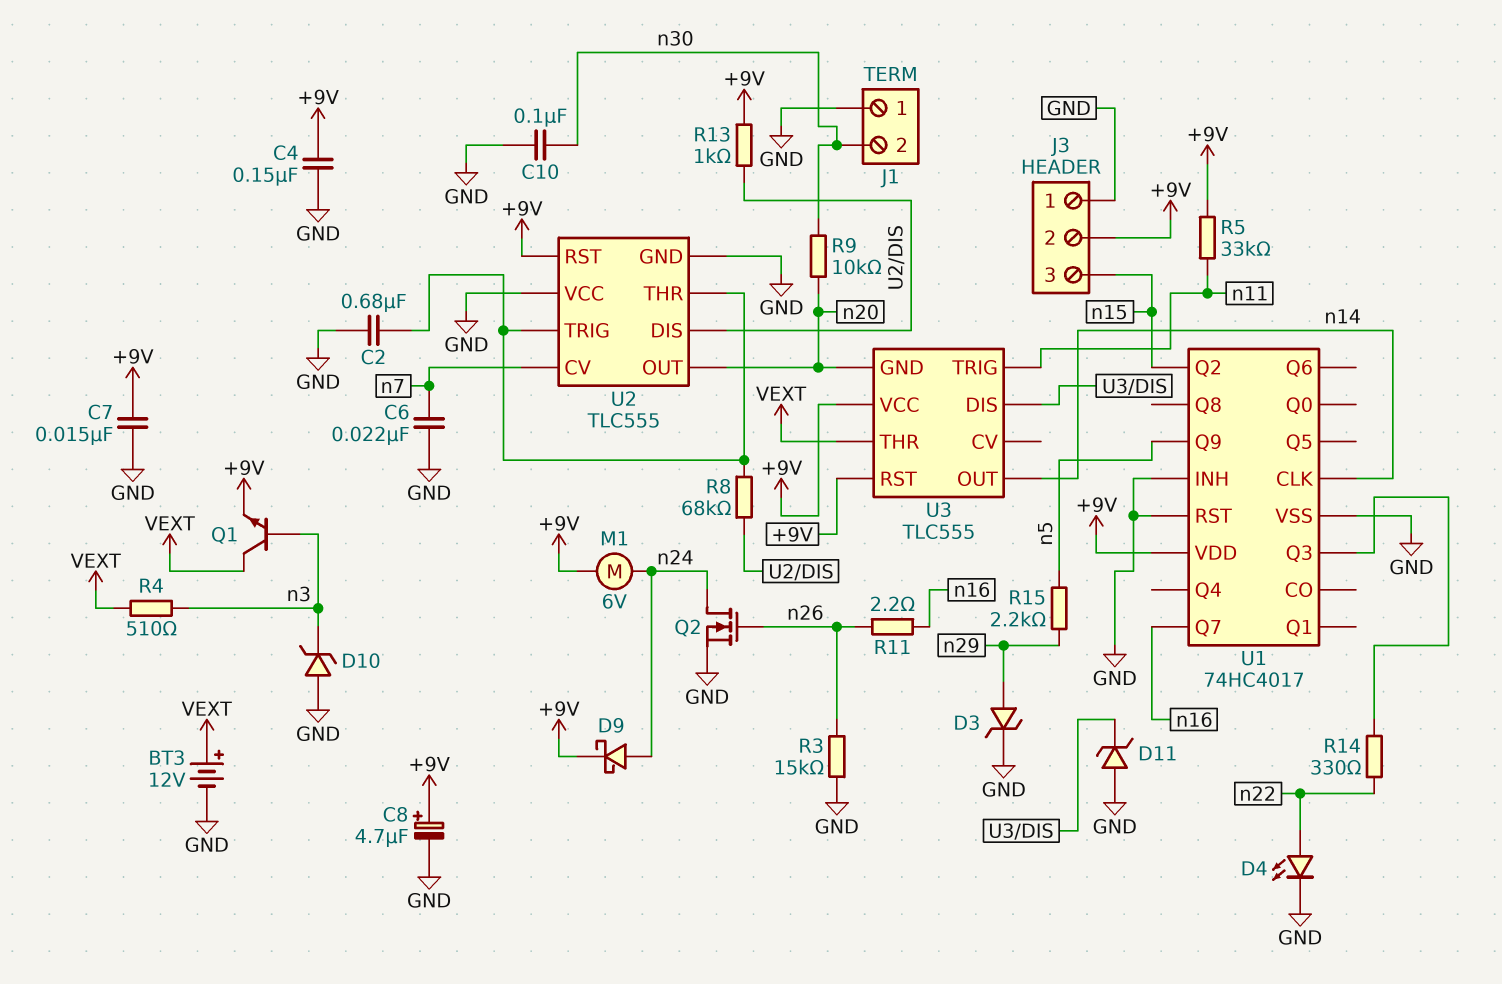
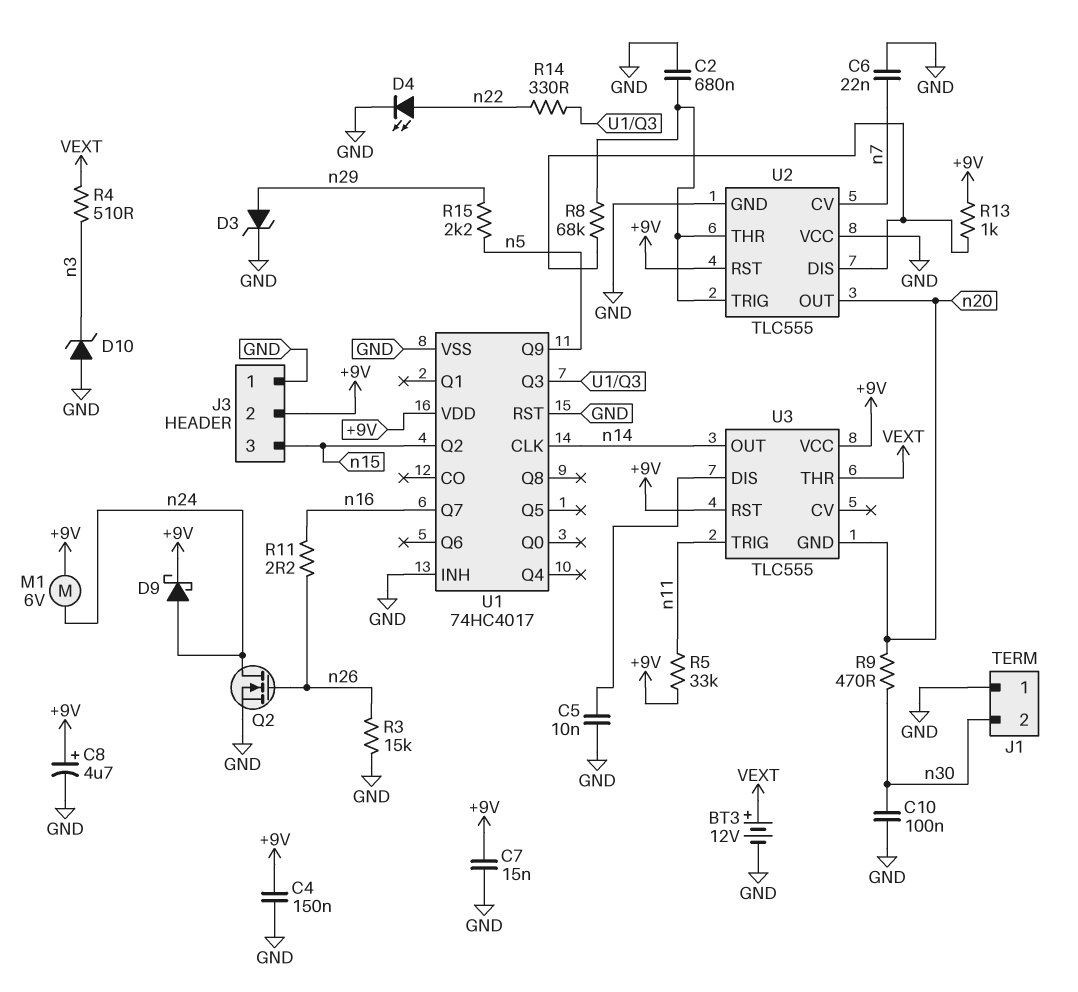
C5: none -> 10nF (GND, U3/DIS)
D11: zener (A GND, K U3/DIS) -> none
Q1: NPN (B n3, C VEXT, E +9V) -> none
R9: 10k (n20, n30) -> 470 (n20, n30)

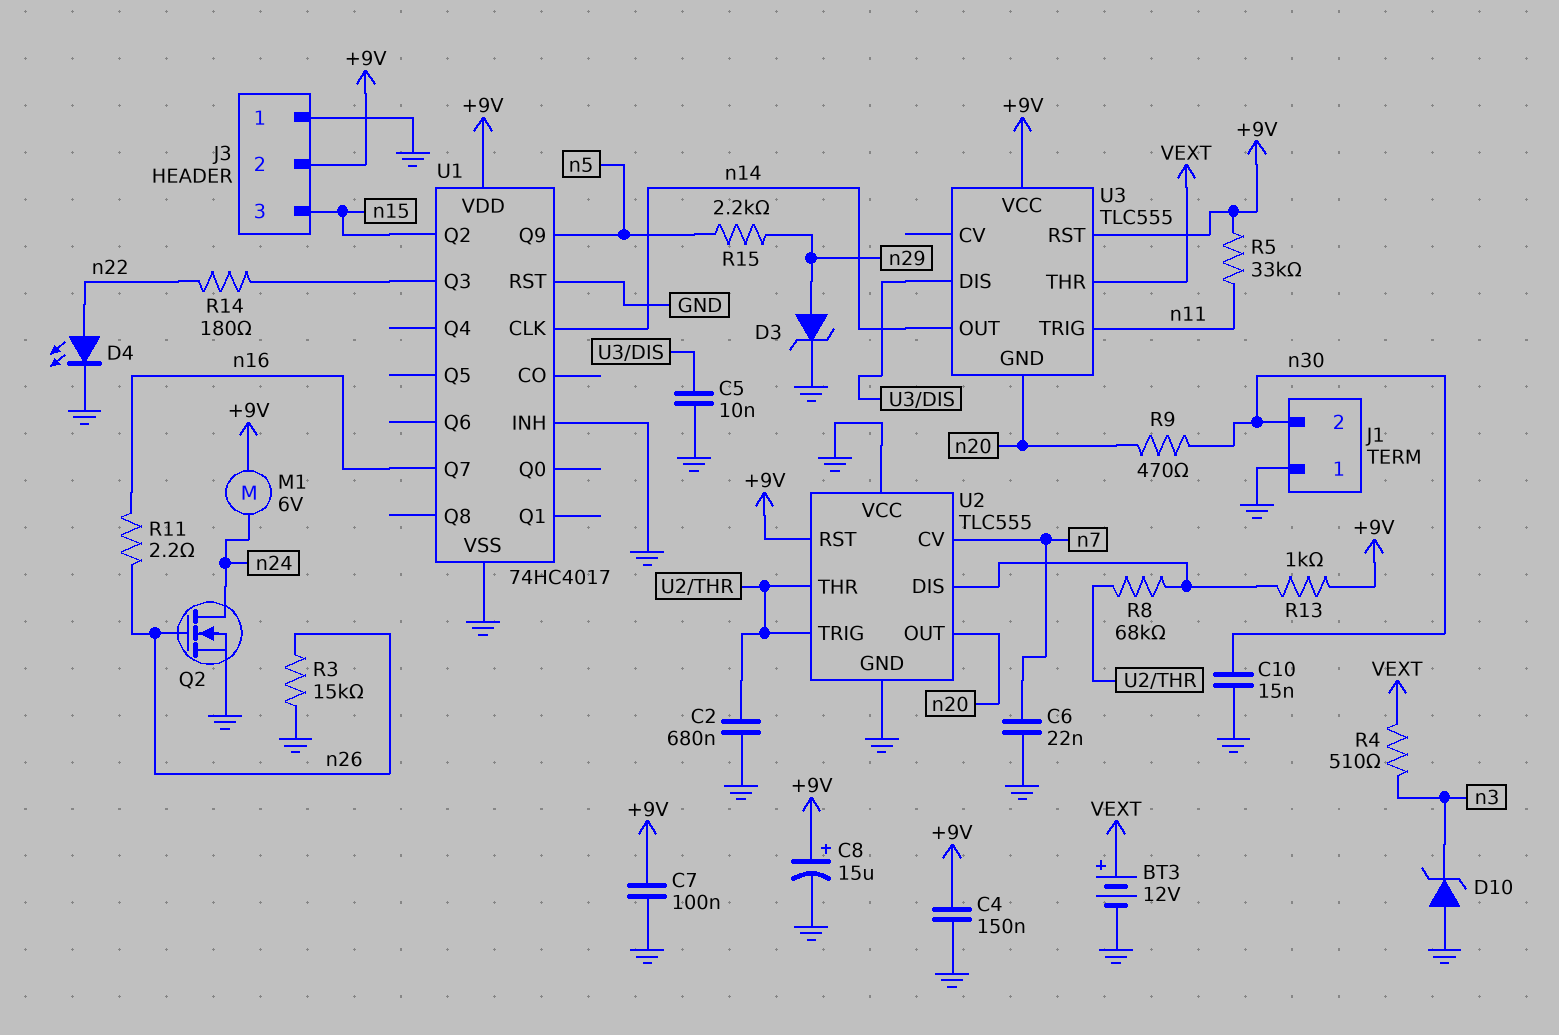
C7: 15nF (+9V, GND) -> 100nF (+9V, GND)
C8: 4.7uF (plus +9V, minus GND) -> 15uF (plus +9V, minus GND)
C10: 100nF (GND, n30) -> 15nF (GND, n30)
D9: schottky (A n24, K +9V) -> none
R14: 330 (U1/Q3, n22) -> 180 (U1/Q3, n22)

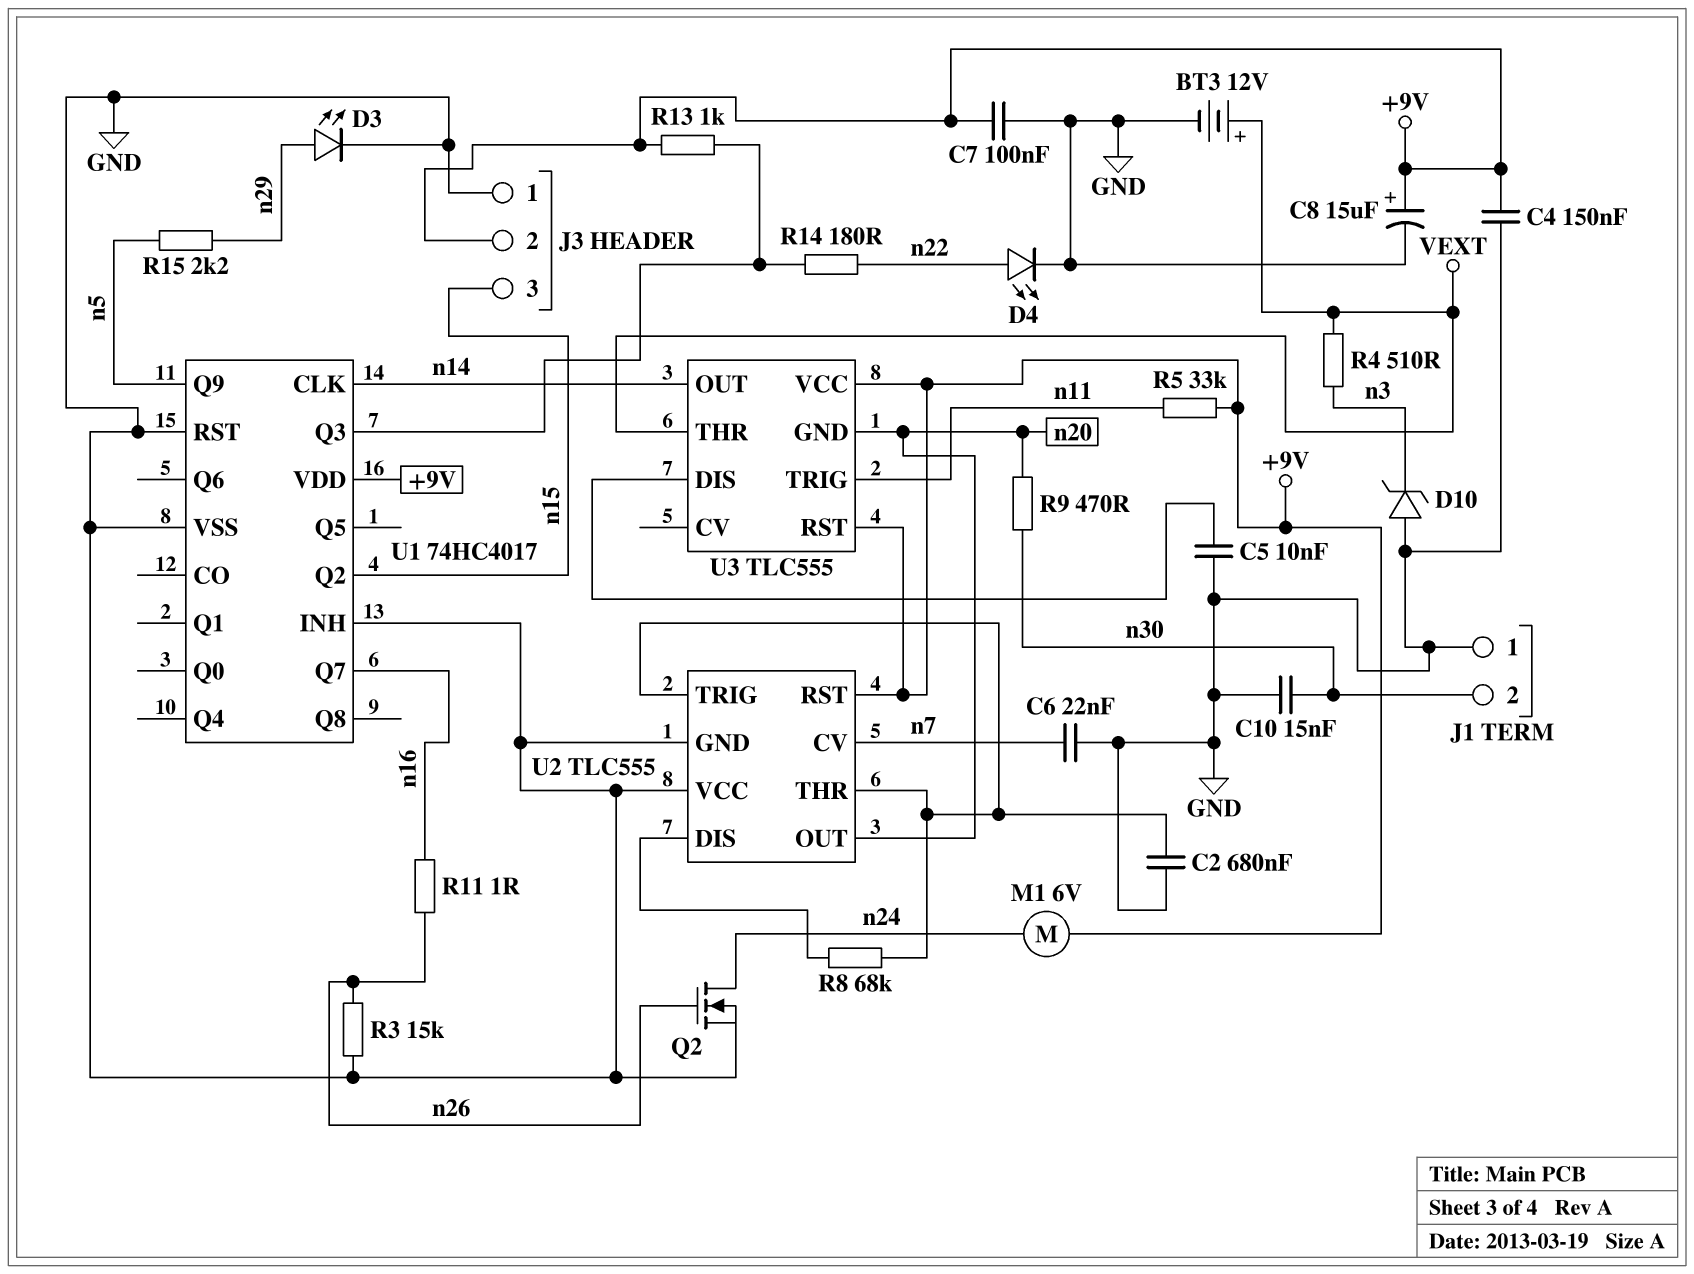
D3: zener (A n29, K GND) -> LED (A n29, K GND)
R11: 2.2 (n16, n26) -> 1 (n16, n26)
R13: 1k (+9V, U2/DIS) -> 1k (+9V, U1/Q3)

